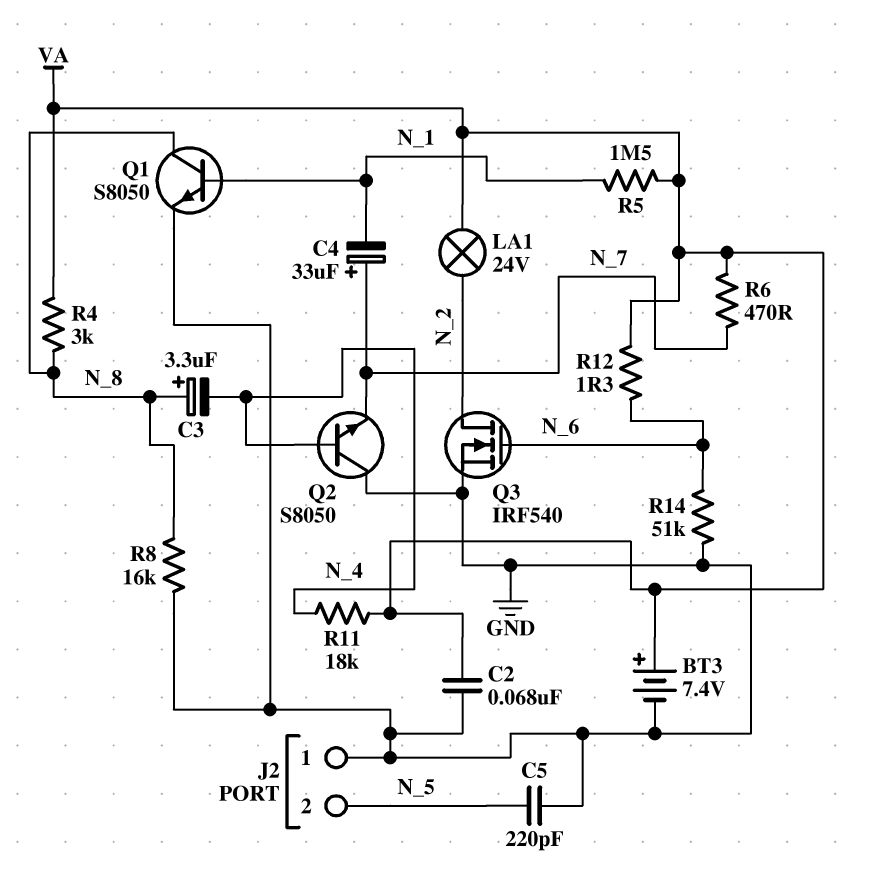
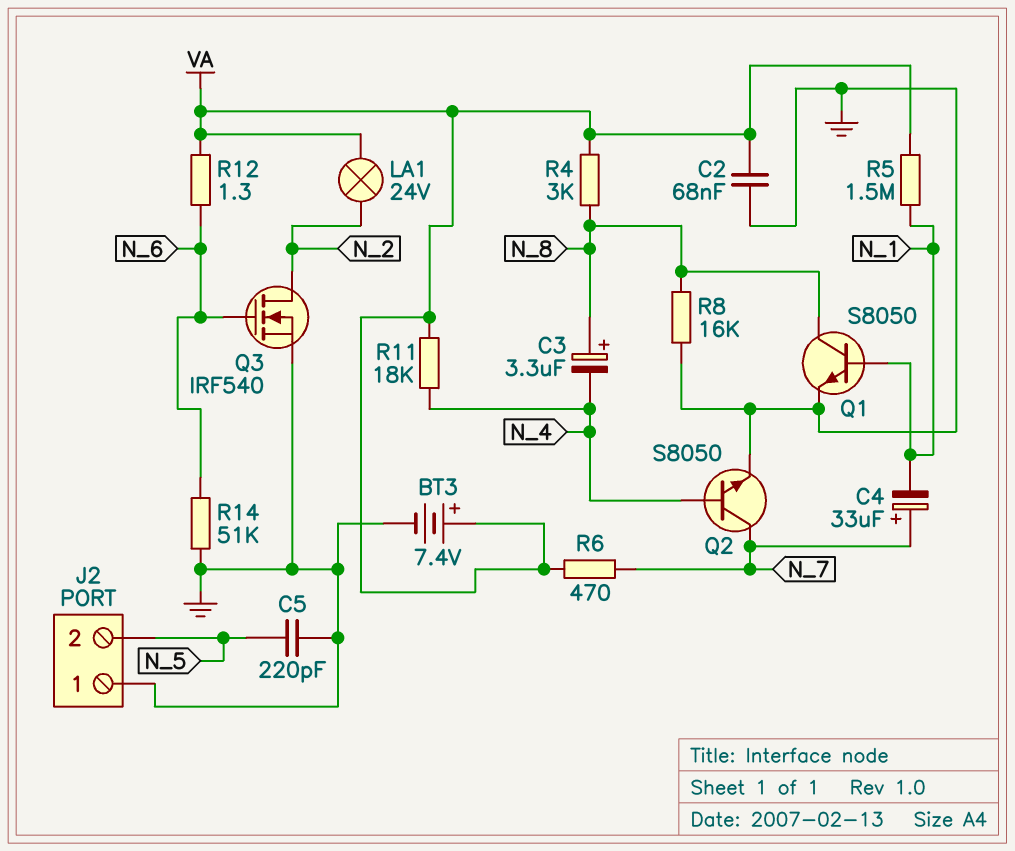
Q2: NPN S8050 (B N_4, C GND, E N_7) -> NPN S8050 (B N_4, C N_7, E GND)

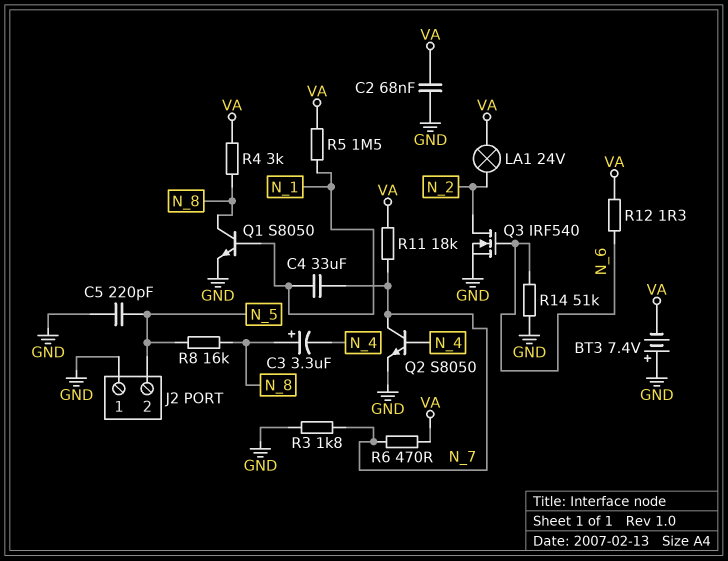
BT3: 7.4V (plus VA, minus GND) -> 7.4V (plus GND, minus VA)
C4: 33uF (plus N_7, minus N_1) -> 33uF (N_1, N_7)
R3: none -> 1.8k (GND, N_7)
R8: 16k (GND, N_8) -> 16k (N_5, N_8)
R11: 18k (N_4, VA) -> 18k (N_7, VA)

